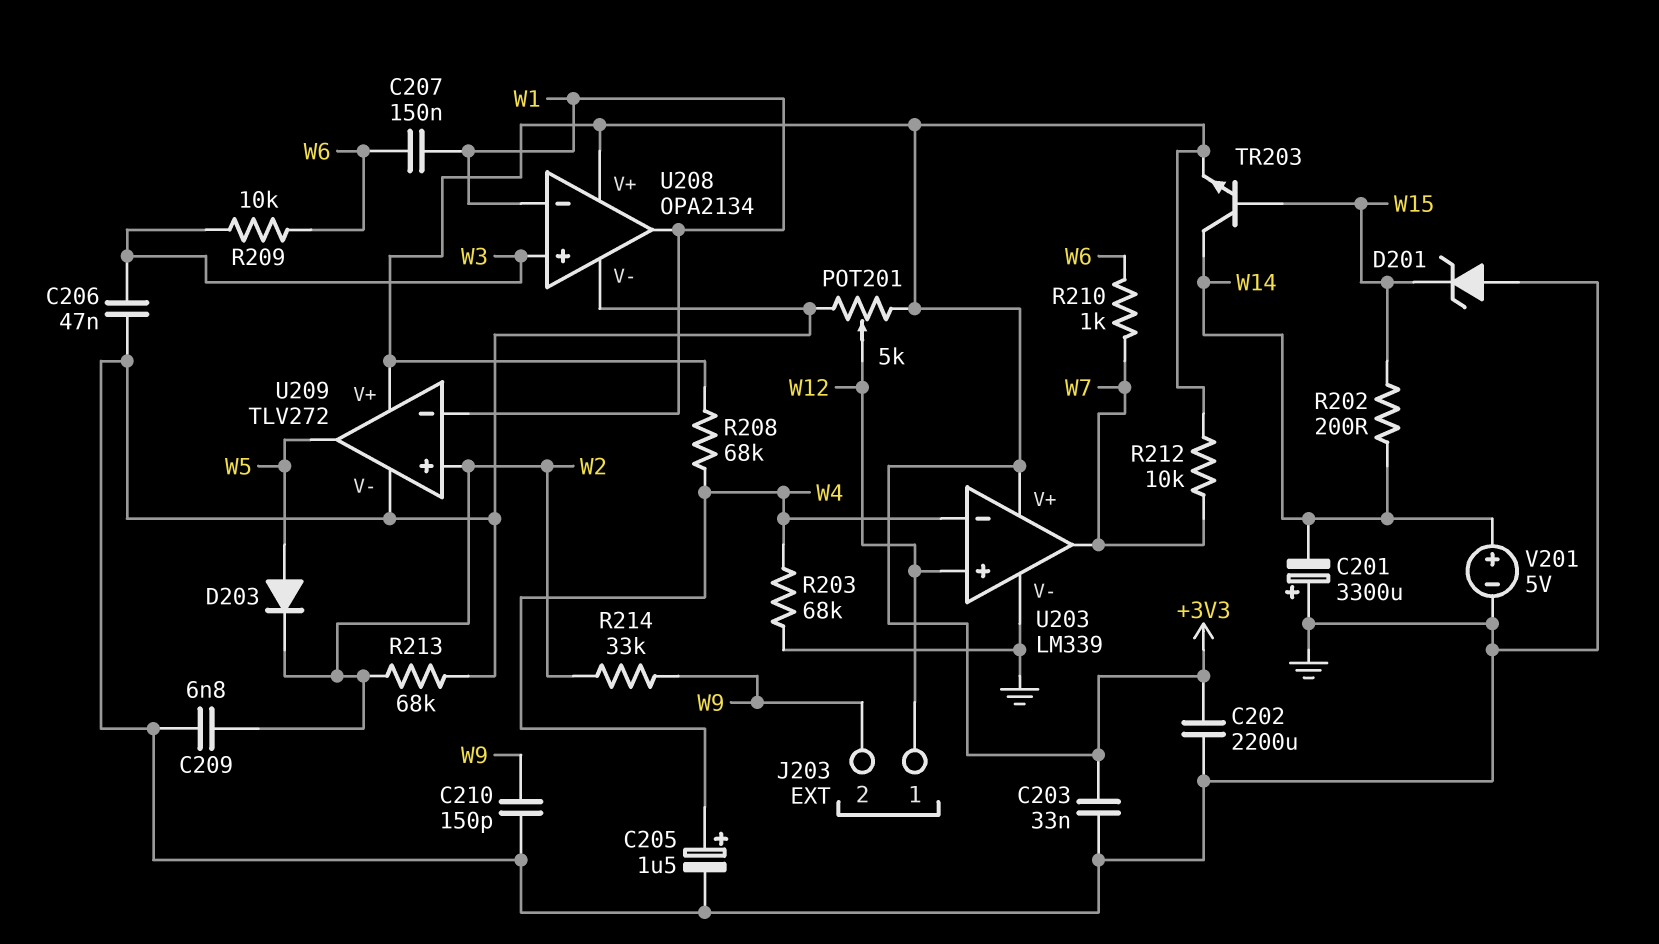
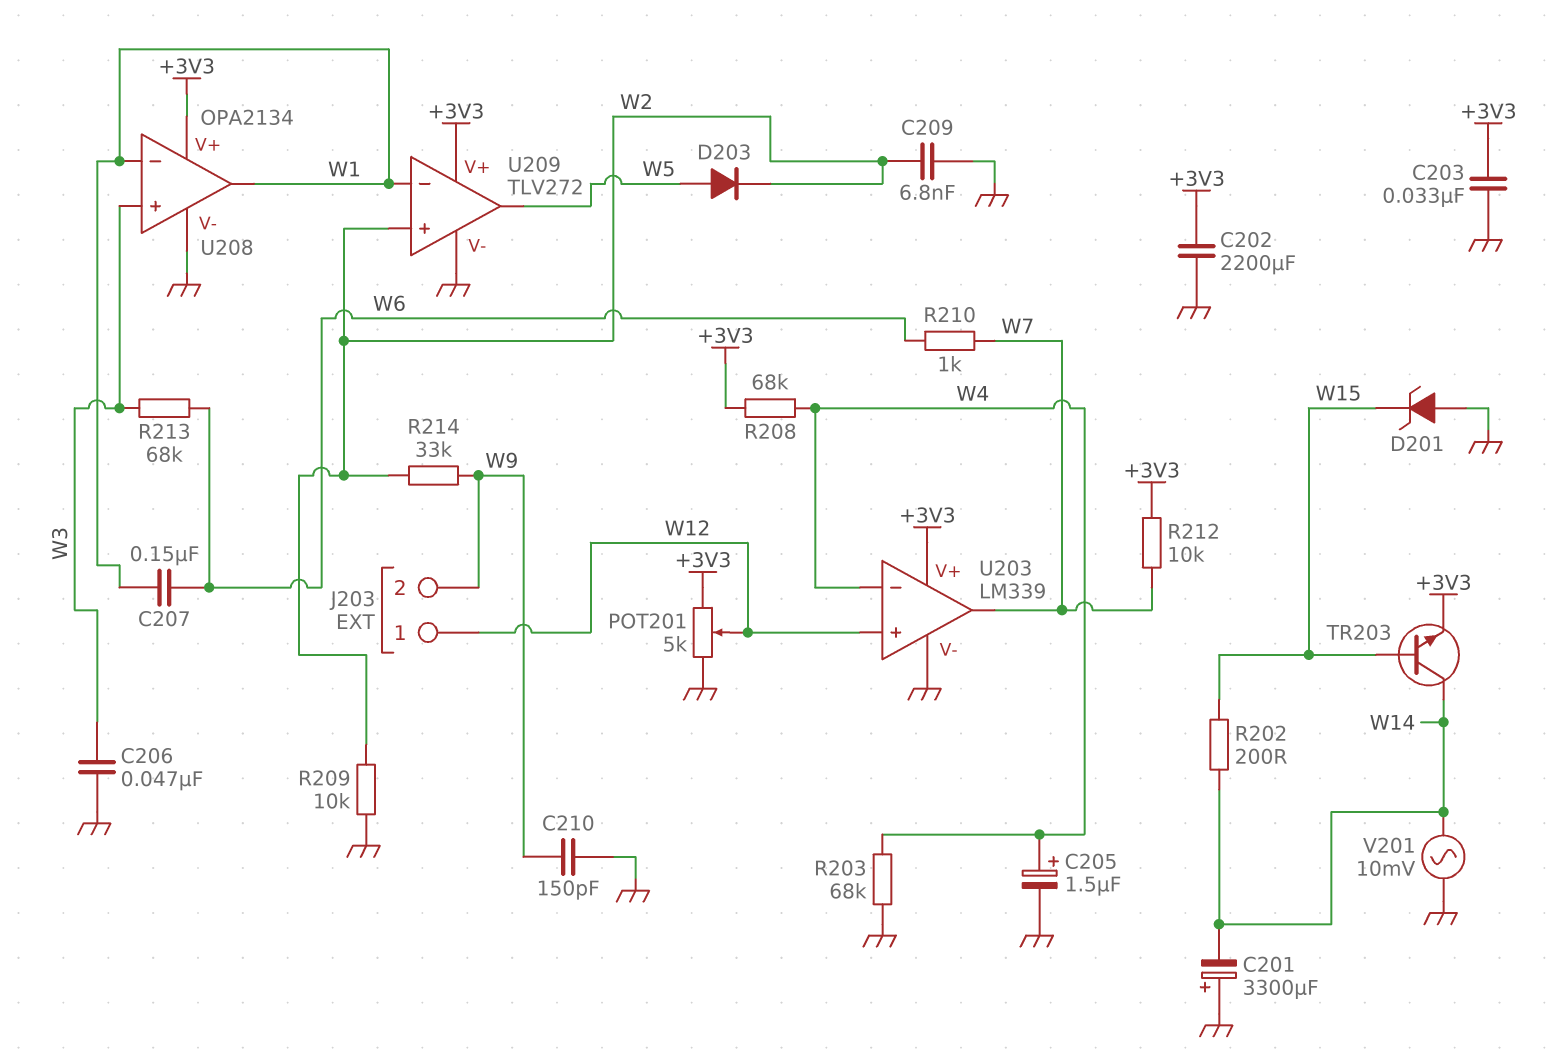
R209: 10k (W3, W6) -> 10k (GND, W2)
R213: 68k (GND, W2) -> 68k (W3, W6)
V201: 5V (plus W14, minus GND) -> AC 10mV (GND, W14)

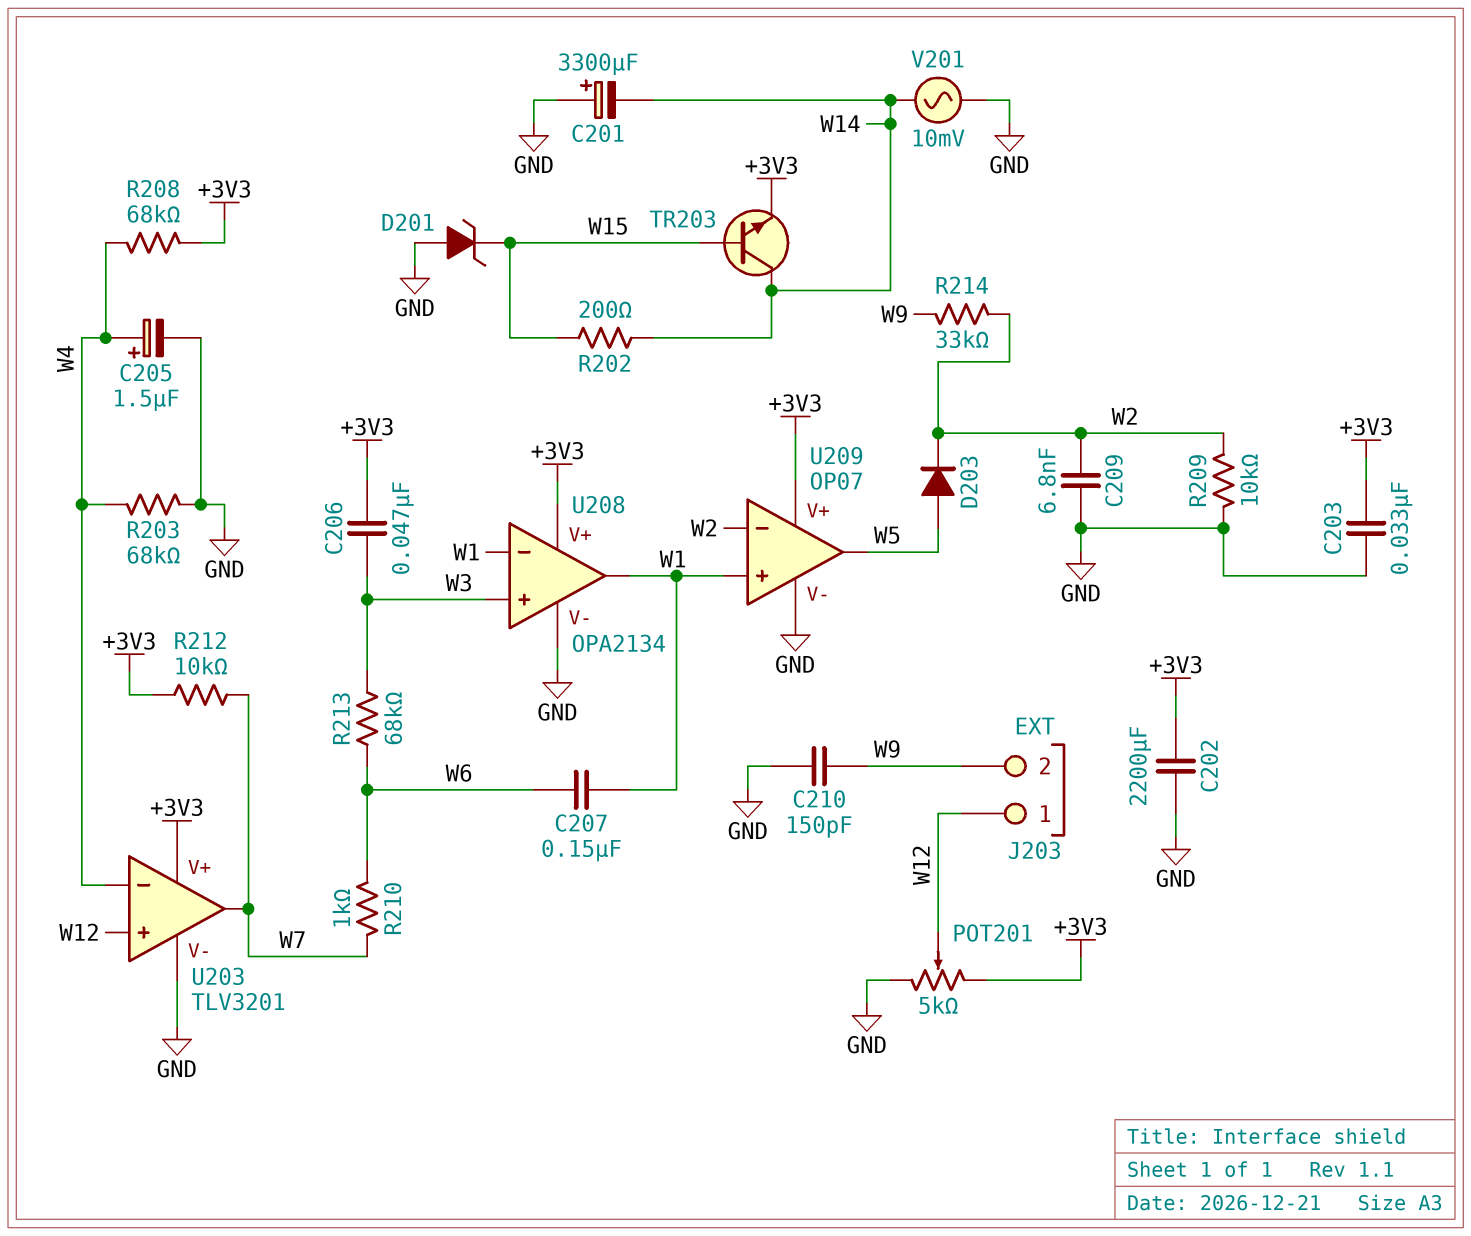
C206: 47nF (GND, W3) -> 47nF (+3V3, W3)
U203: LM339 -> TLV3201
U209: TLV272 -> OP07
U209 pin in+: W2 -> W1
U209 pin in-: W1 -> W2

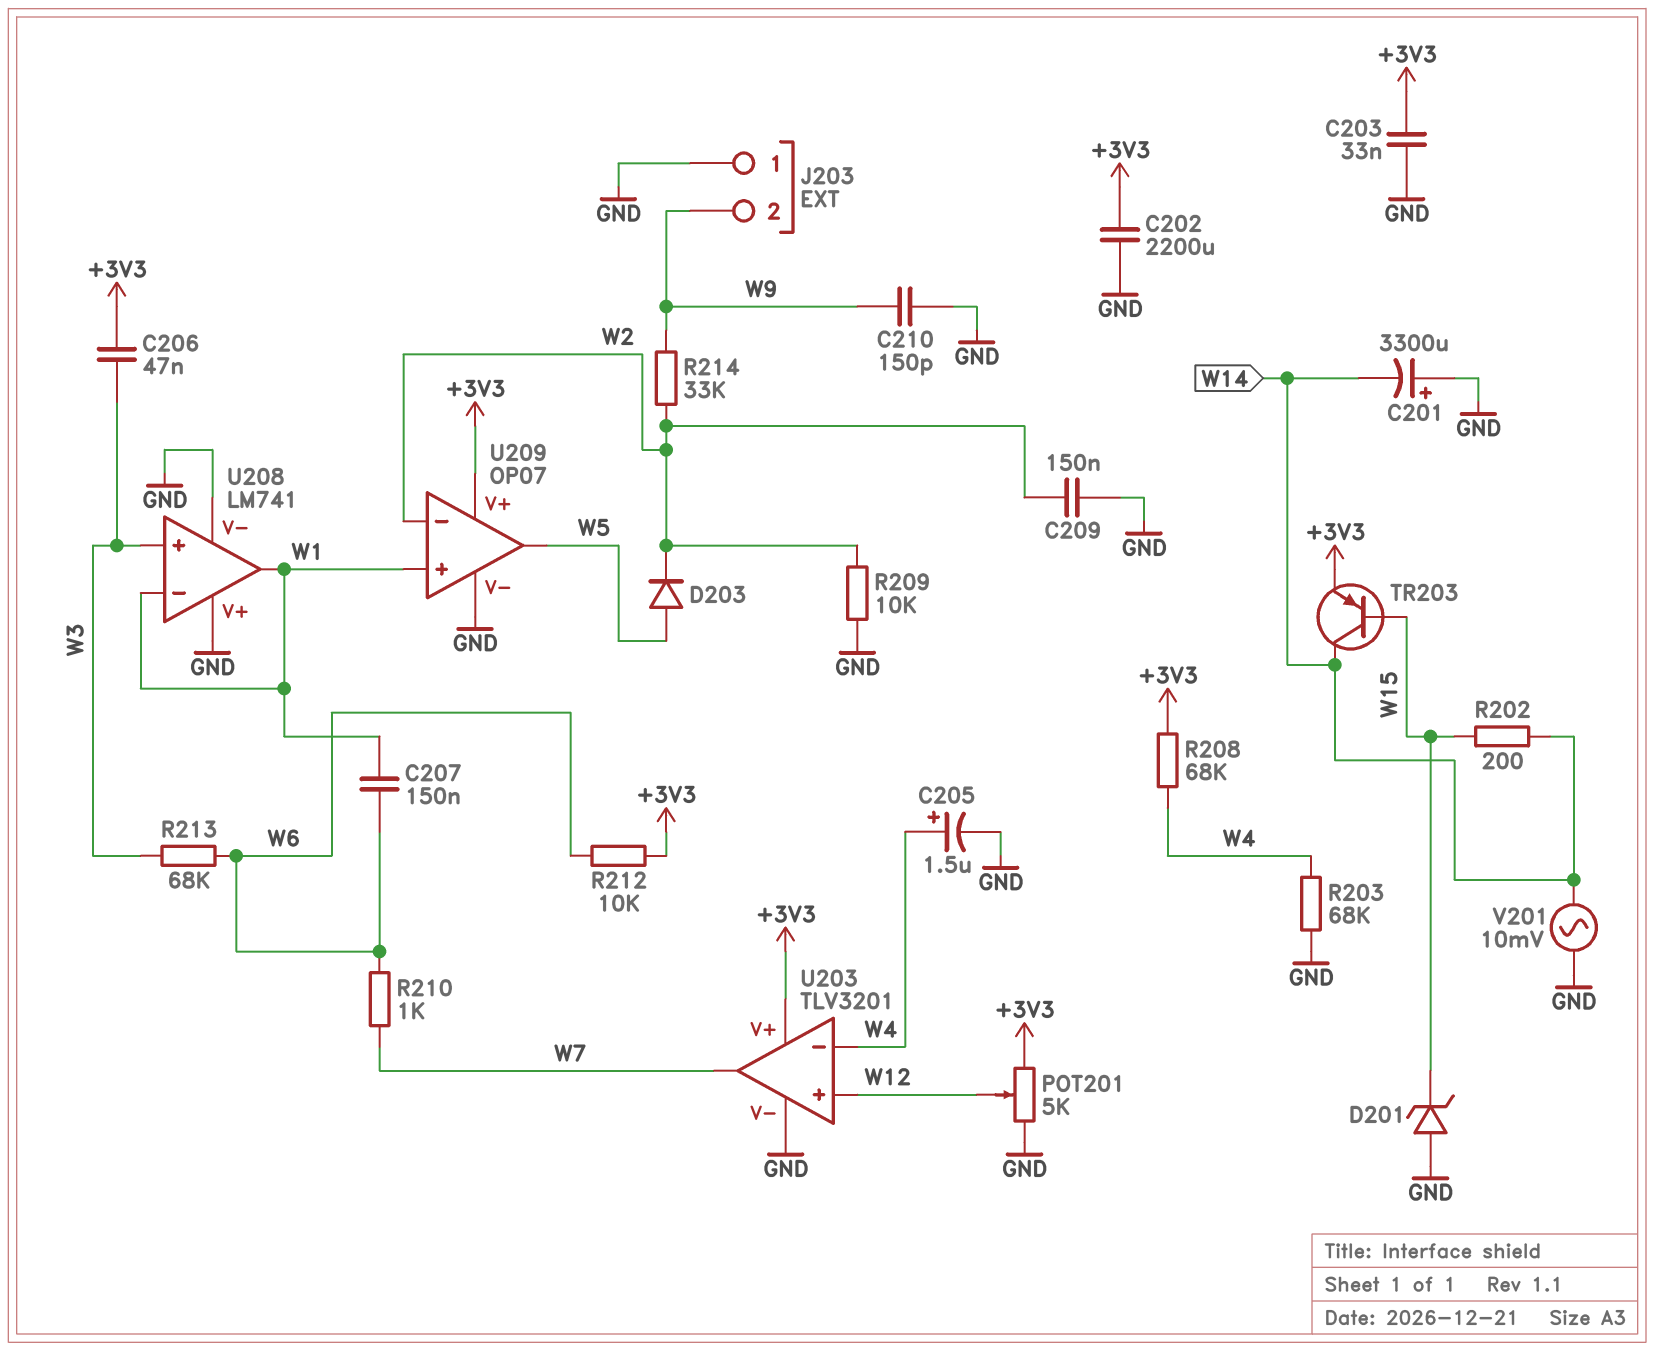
C209: 6.8nF (GND, W2) -> 150nF (GND, W2)
J203 pin 1: W12 -> GND
R212: 10k (+3V3, W7) -> 10k (+3V3, W6)
TR203: NPN (B W15, C W14, E +3V3) -> PNP (B W15, C W14, E +3V3)
U208: OPA2134 -> LM741
U208 pin V+: +3V3 -> GND

